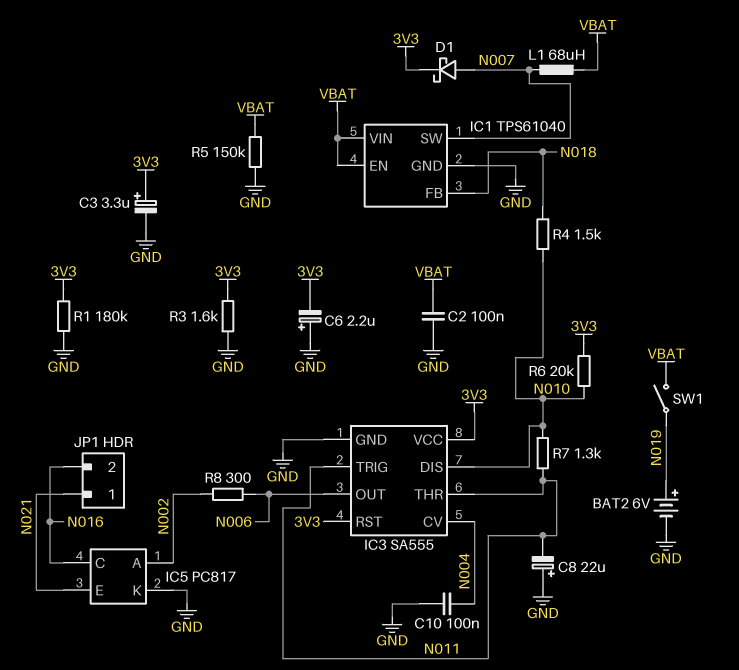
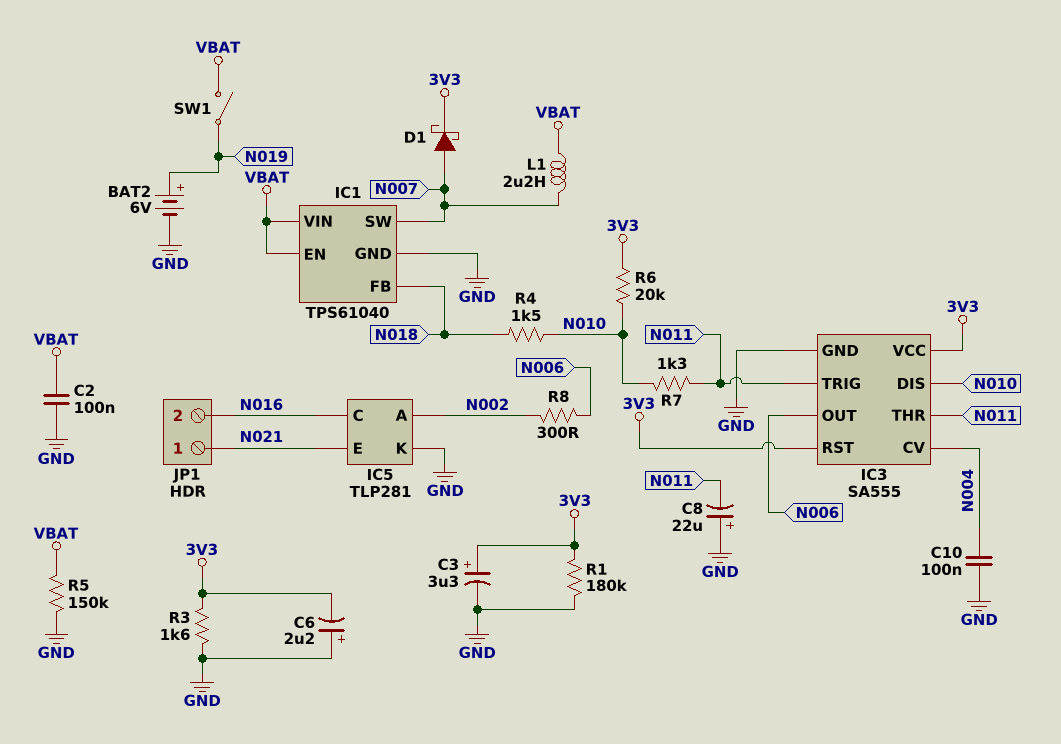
IC5: PC817 -> TLP281
L1: 68uH (N007, VBAT) -> 2.2uH (N007, VBAT)

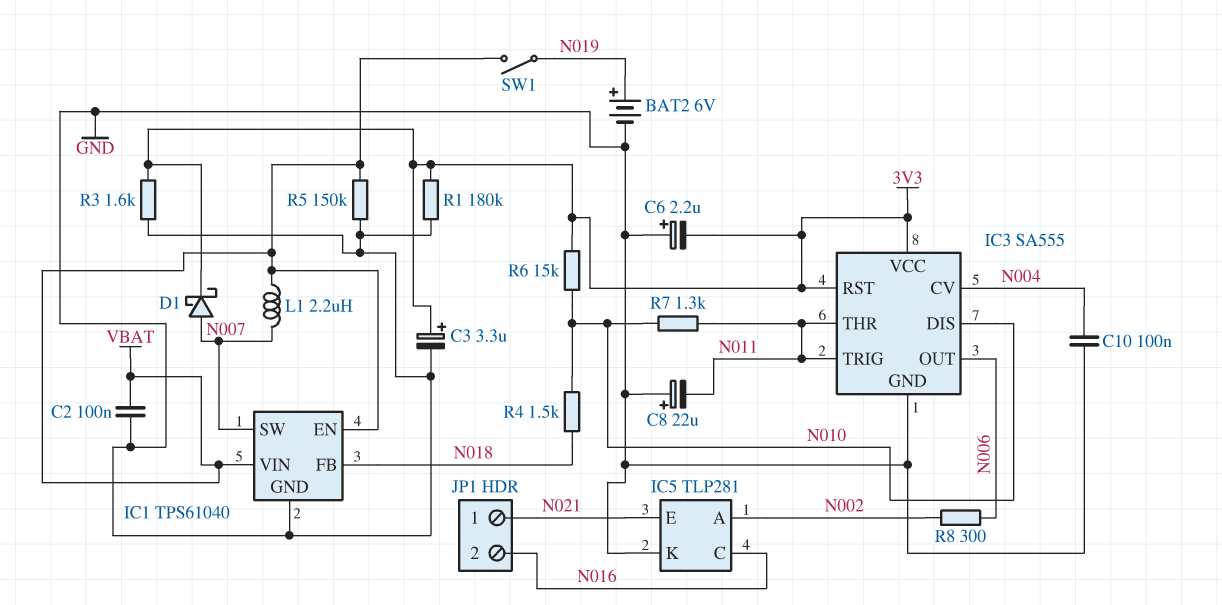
R6: 20k (3V3, N010) -> 15k (3V3, N010)

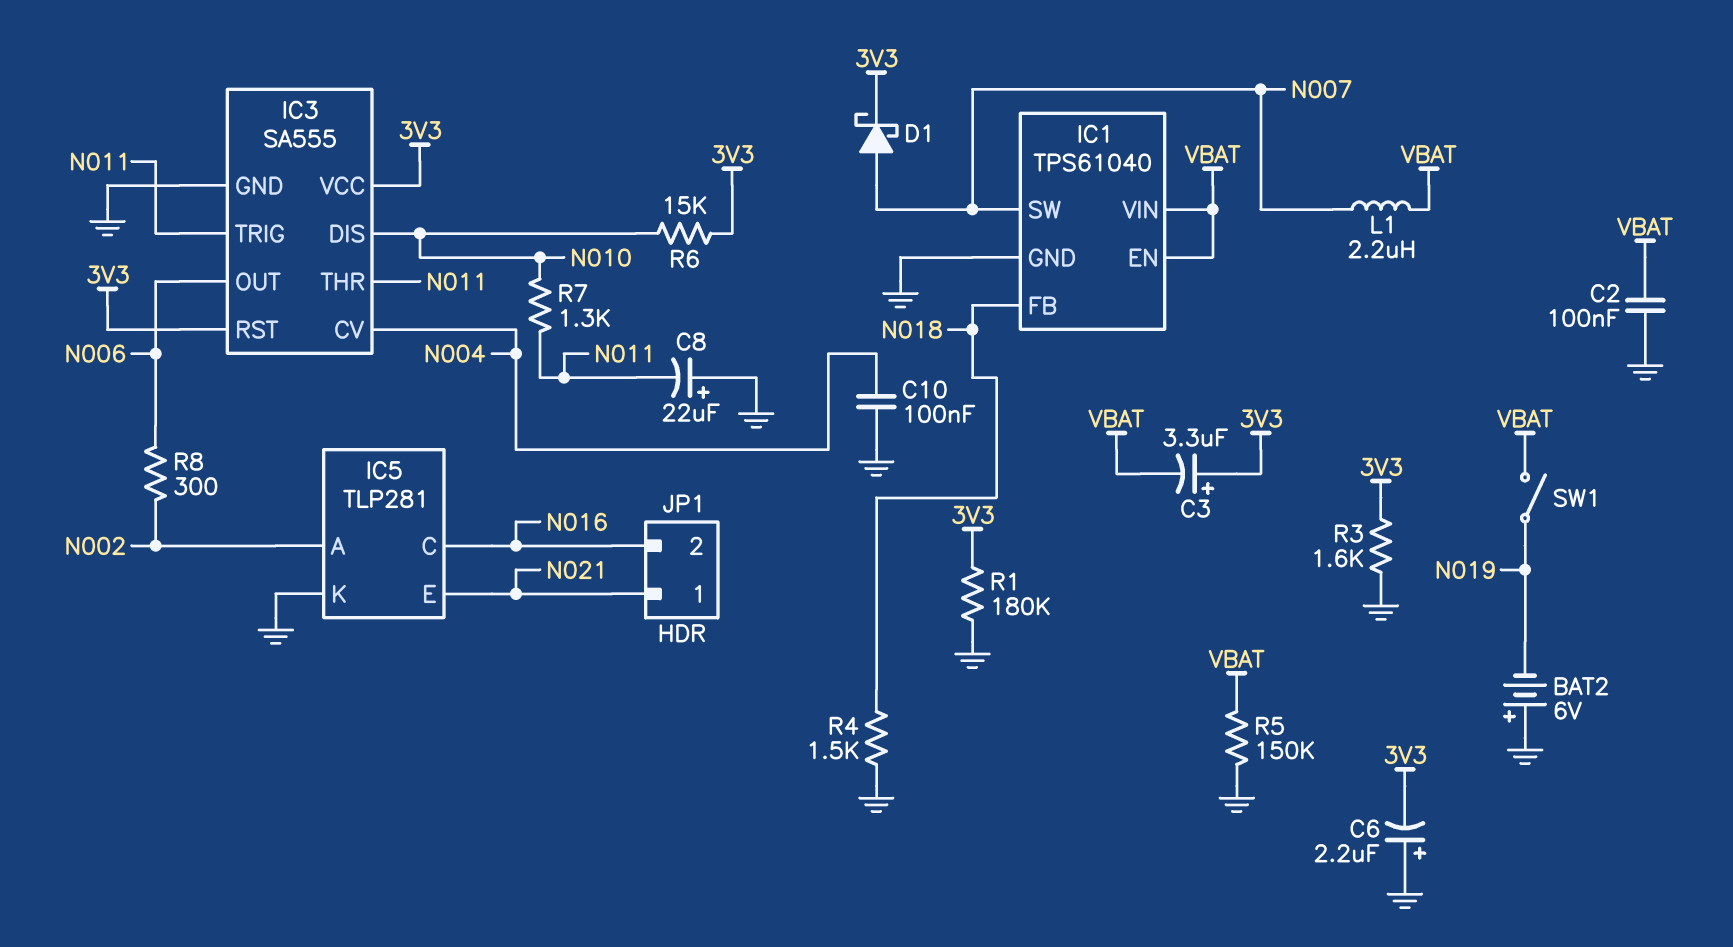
BAT2: 6V (plus N019, minus GND) -> 6V (plus GND, minus N019)
C3: 3.3uF (plus 3V3, minus GND) -> 3.3uF (plus 3V3, minus VBAT)
R4: 1.5k (N010, N018) -> 1.5k (GND, N018)

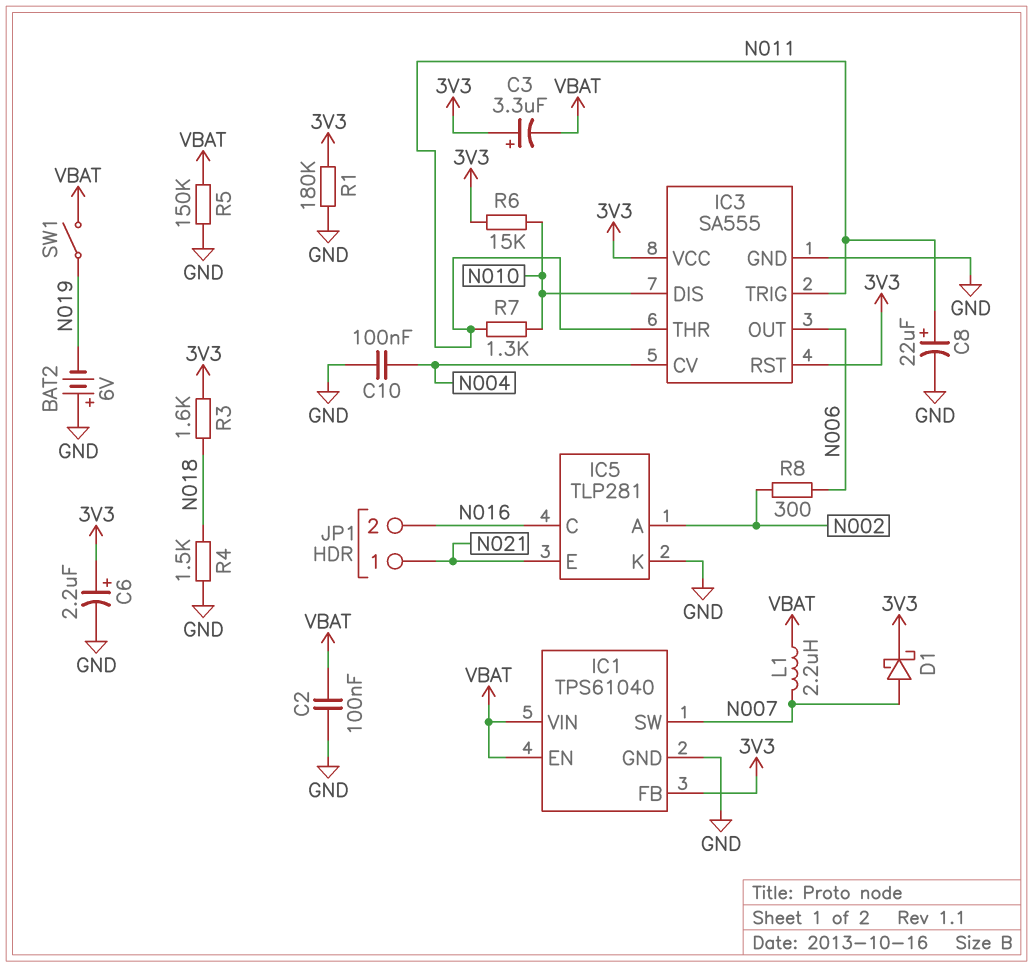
C6: 2.2uF (plus GND, minus 3V3) -> 2.2uF (plus 3V3, minus GND)
C8: 22uF (plus GND, minus N011) -> 22uF (plus N011, minus GND)
IC1 pin FB: N018 -> 3V3
R3: 1.6k (3V3, GND) -> 1.6k (3V3, N018)

